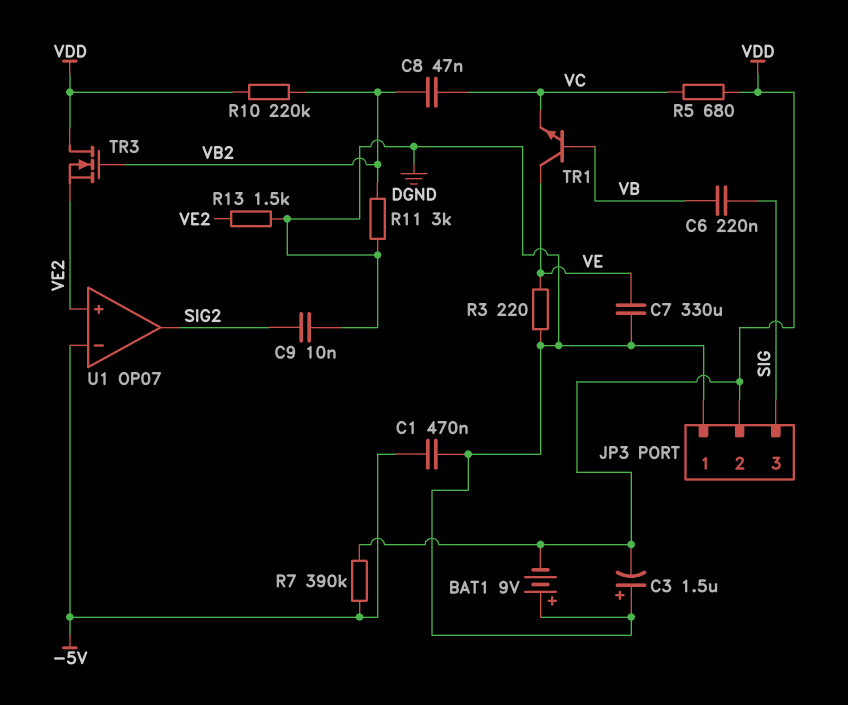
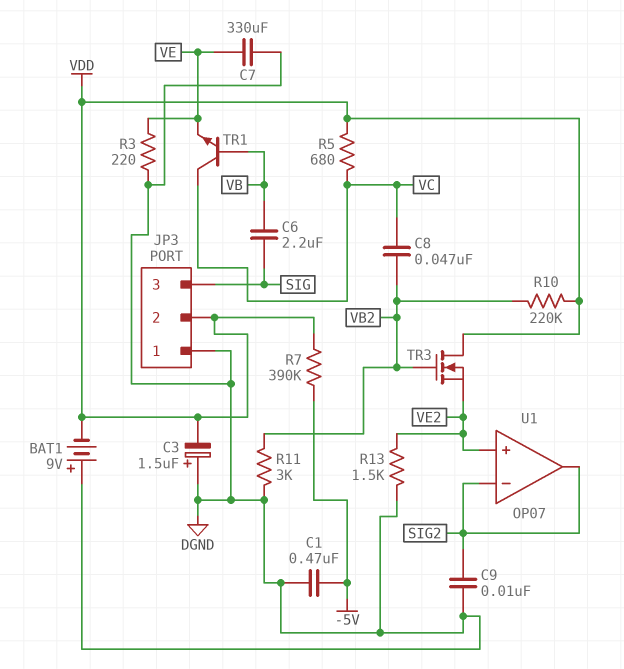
C6: 220nF (SIG, VB) -> 2.2uF (SIG, VB)
TR1: NPN (B VB, C VE, E VC) -> NPN (B VB, C VC, E VE)
U1 pin in-: -5V -> SIG2

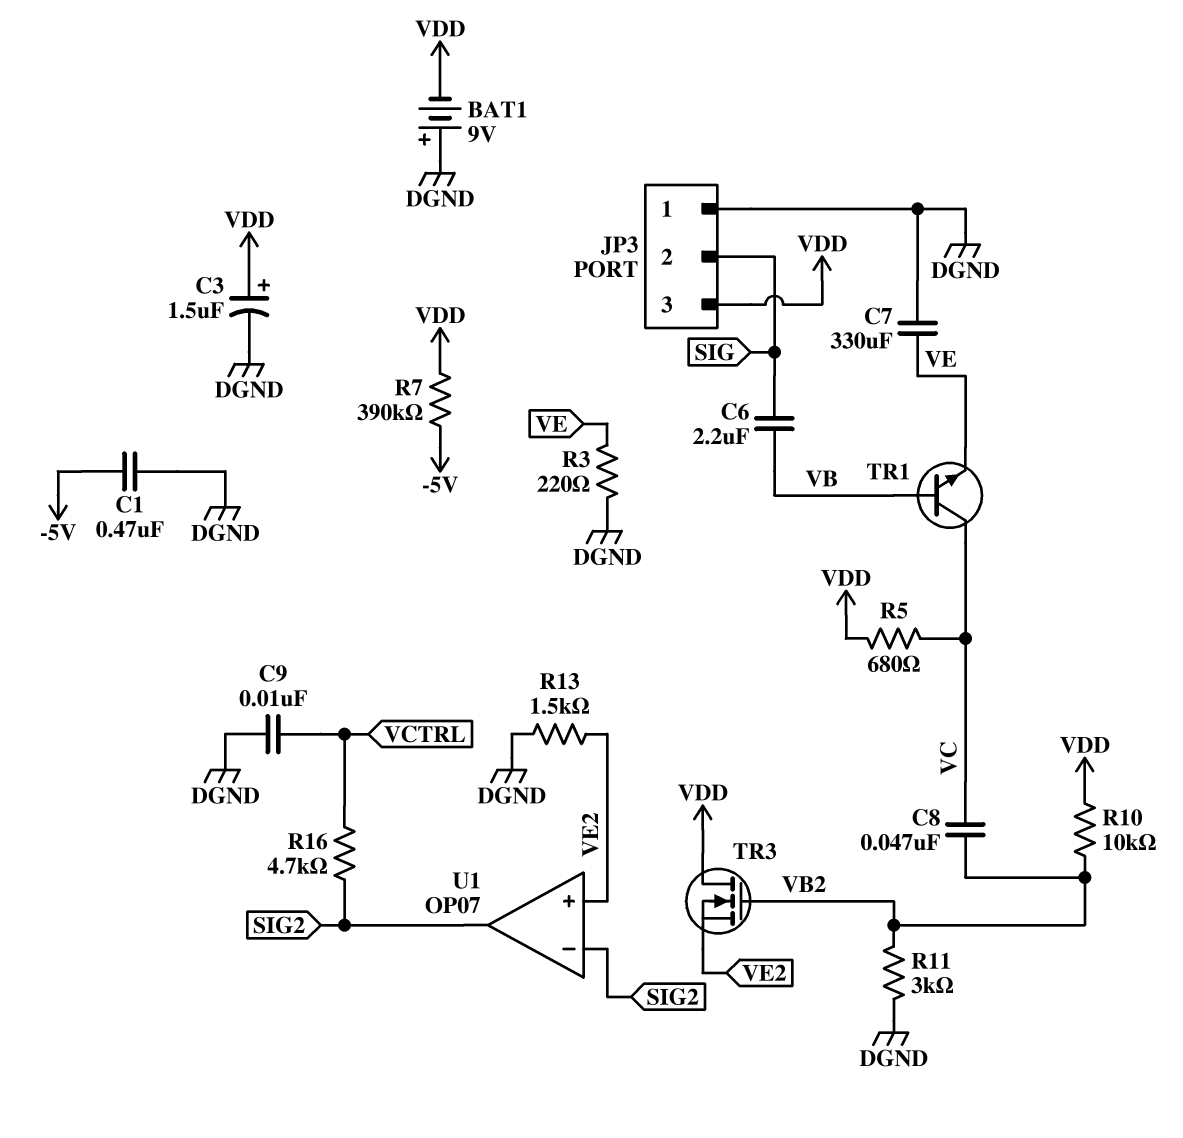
C3: 1.5uF (plus DGND, minus VDD) -> 1.5uF (plus VDD, minus DGND)
C9: 10nF (DGND, SIG2) -> 10nF (DGND, VCTRL)
JP3 pin 2: VDD -> SIG
JP3 pin 3: SIG -> VDD
R10: 220k (VB2, VDD) -> 10k (VB2, VDD)
R16: none -> 4.7k (SIG2, VCTRL)

